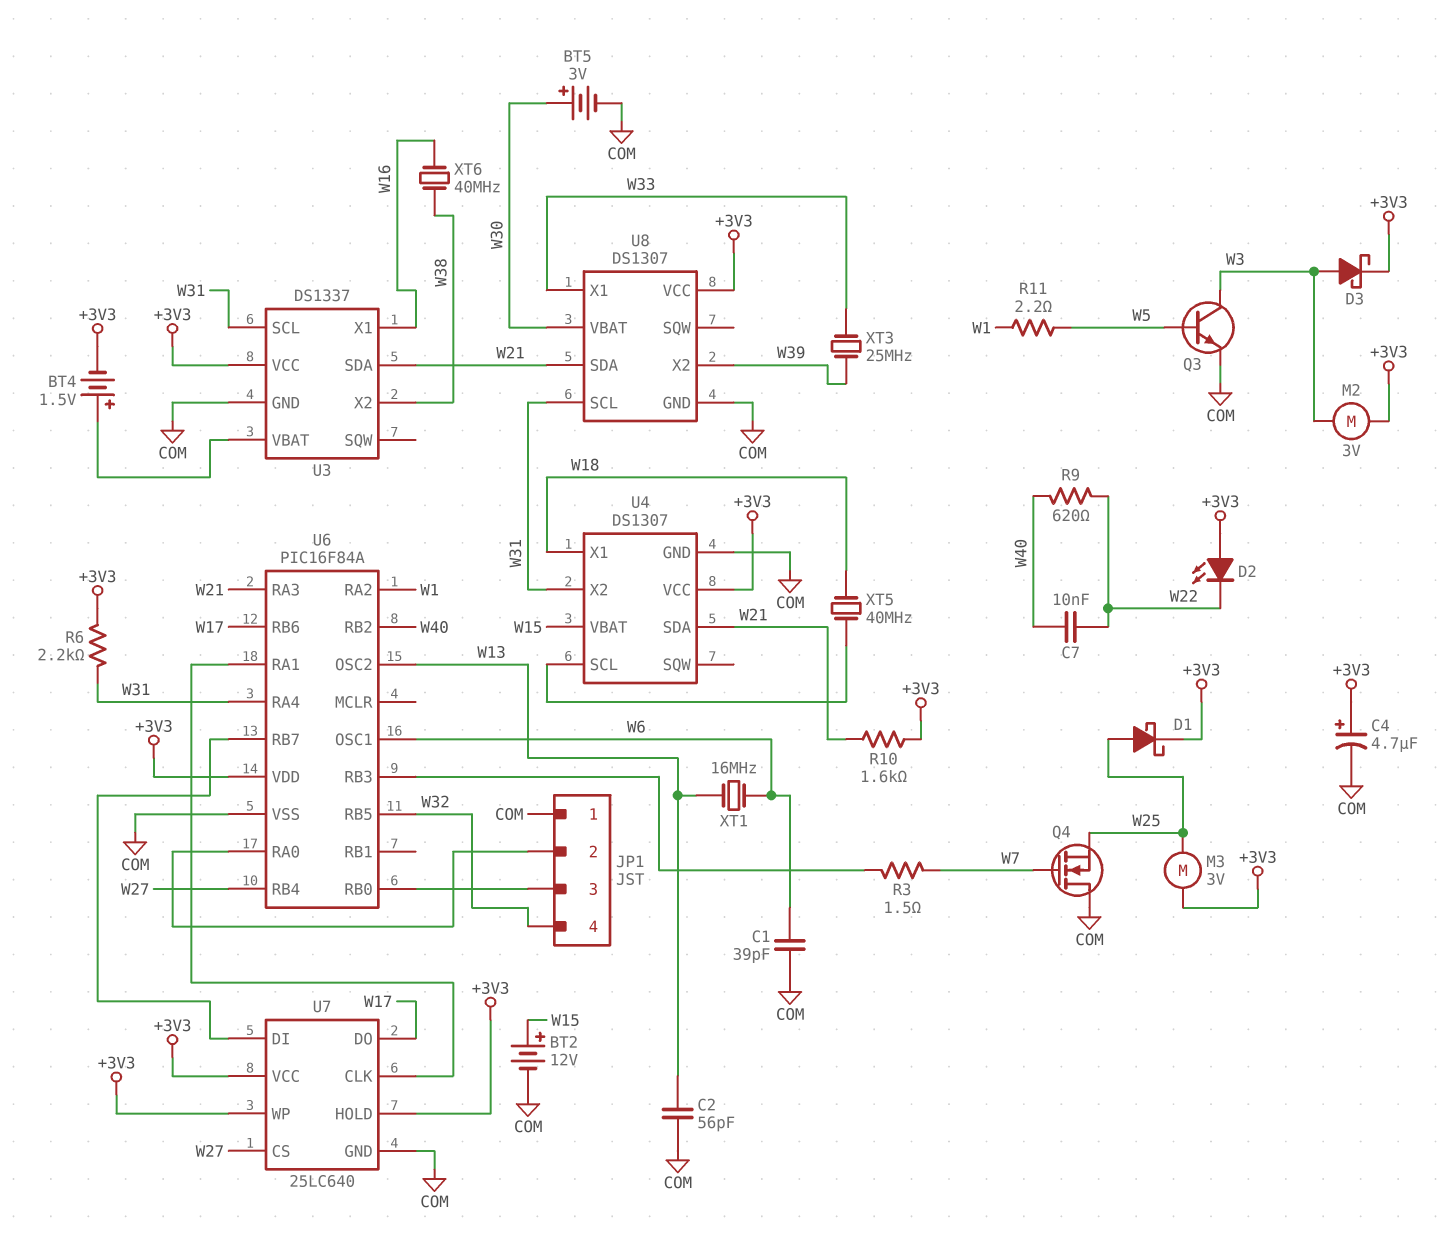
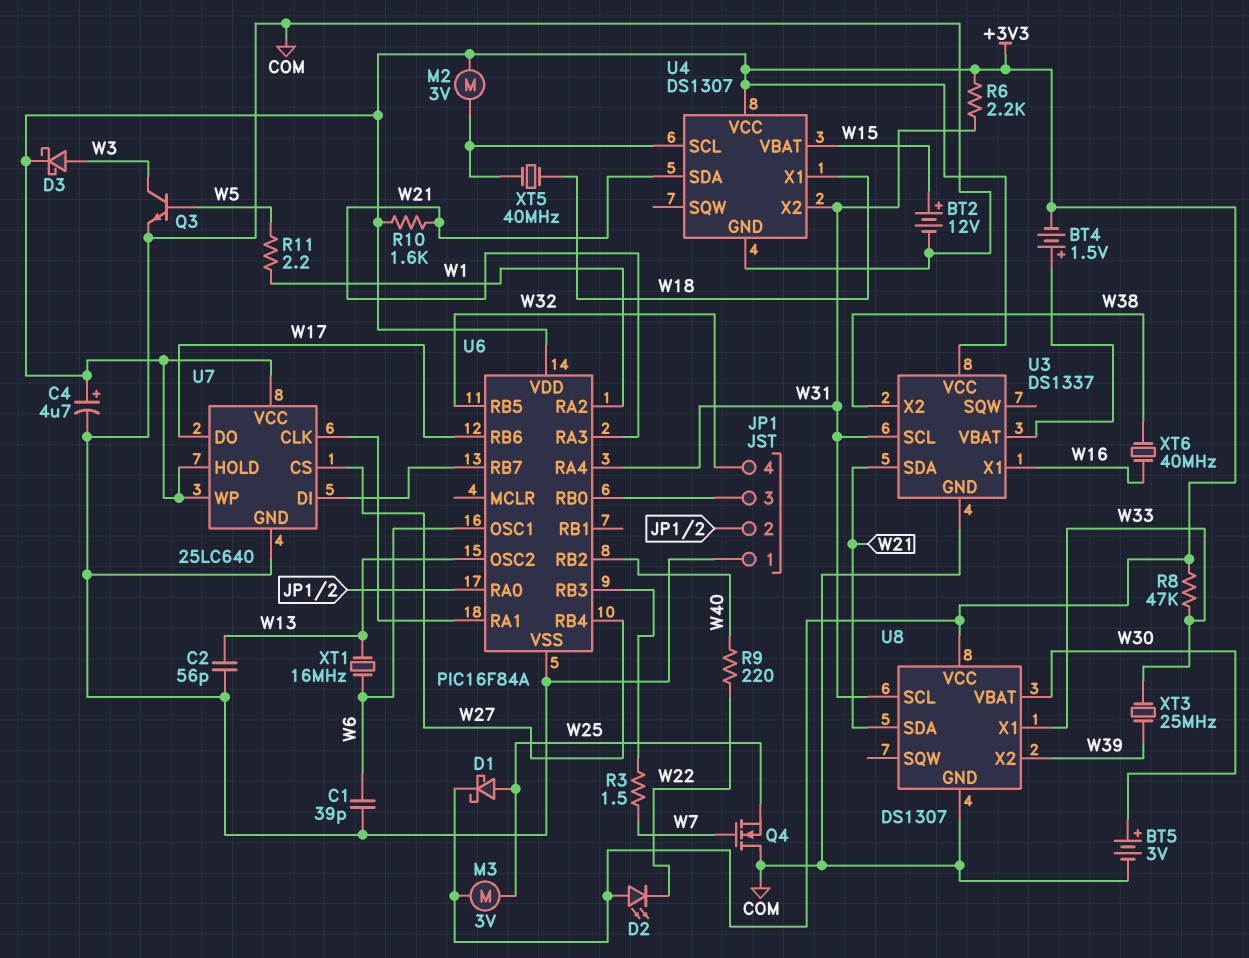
C7: 10nF (W22, W40) -> none
M2: motor 3V (+3V3, W3) -> motor 3V (+3V3, U4/SCL)
R8: none -> 47k (+3V3, W33)
R9: 620 (W22, W40) -> 220 (W22, W40)

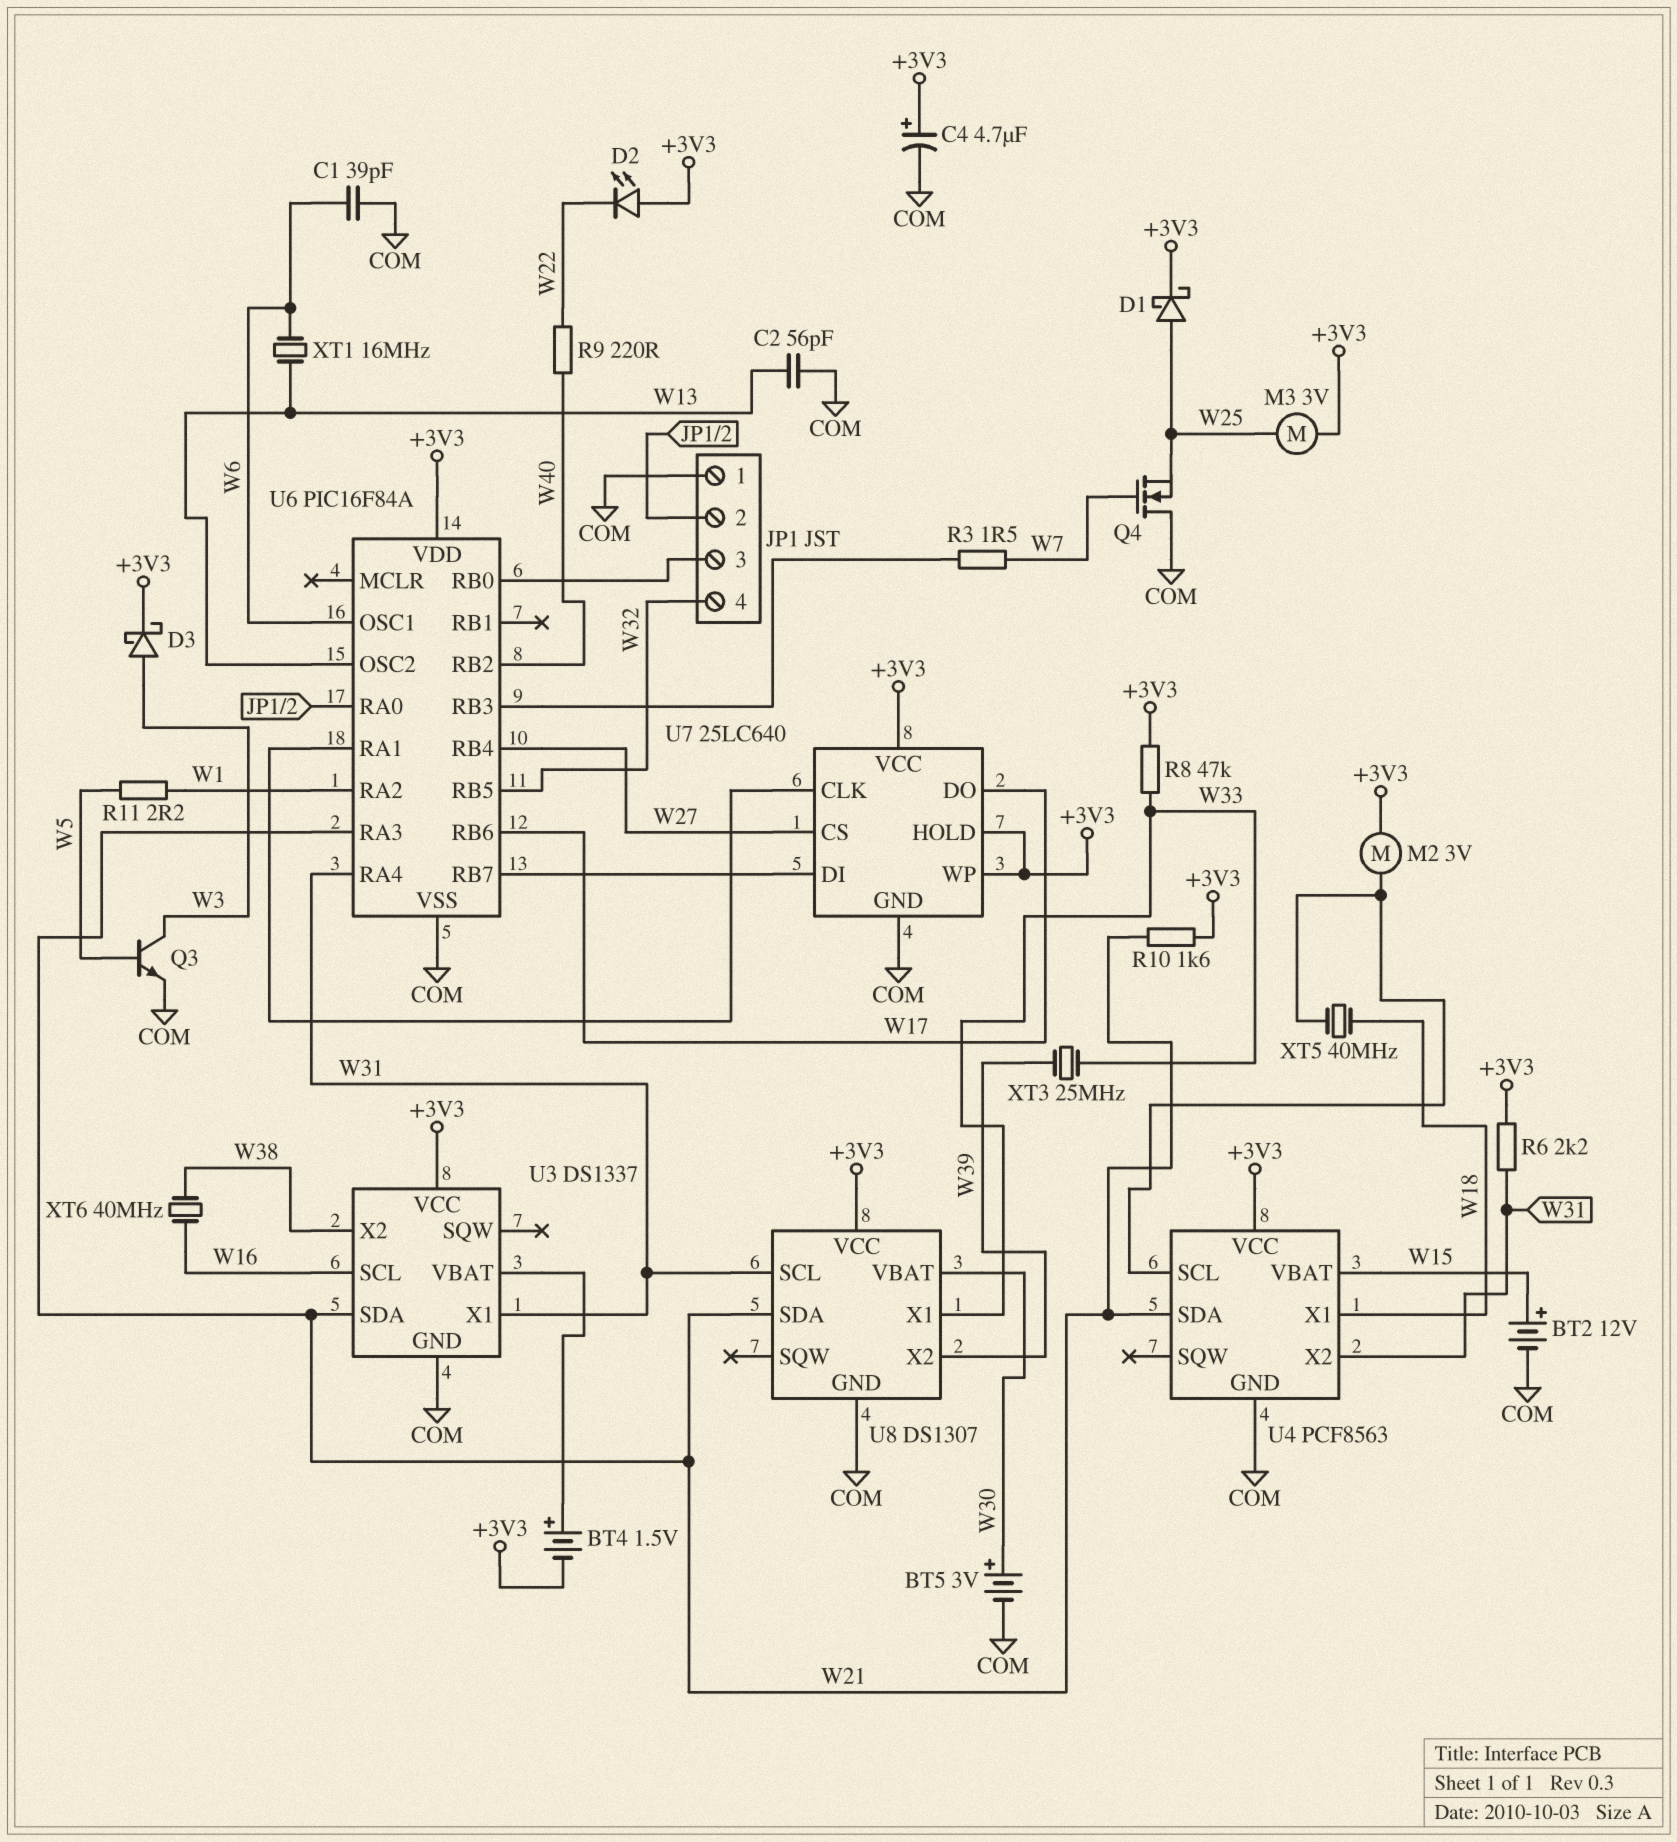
U3 pin SCL: W31 -> W16
U3 pin X1: W16 -> W31
U4: DS1307 -> PCF8563

